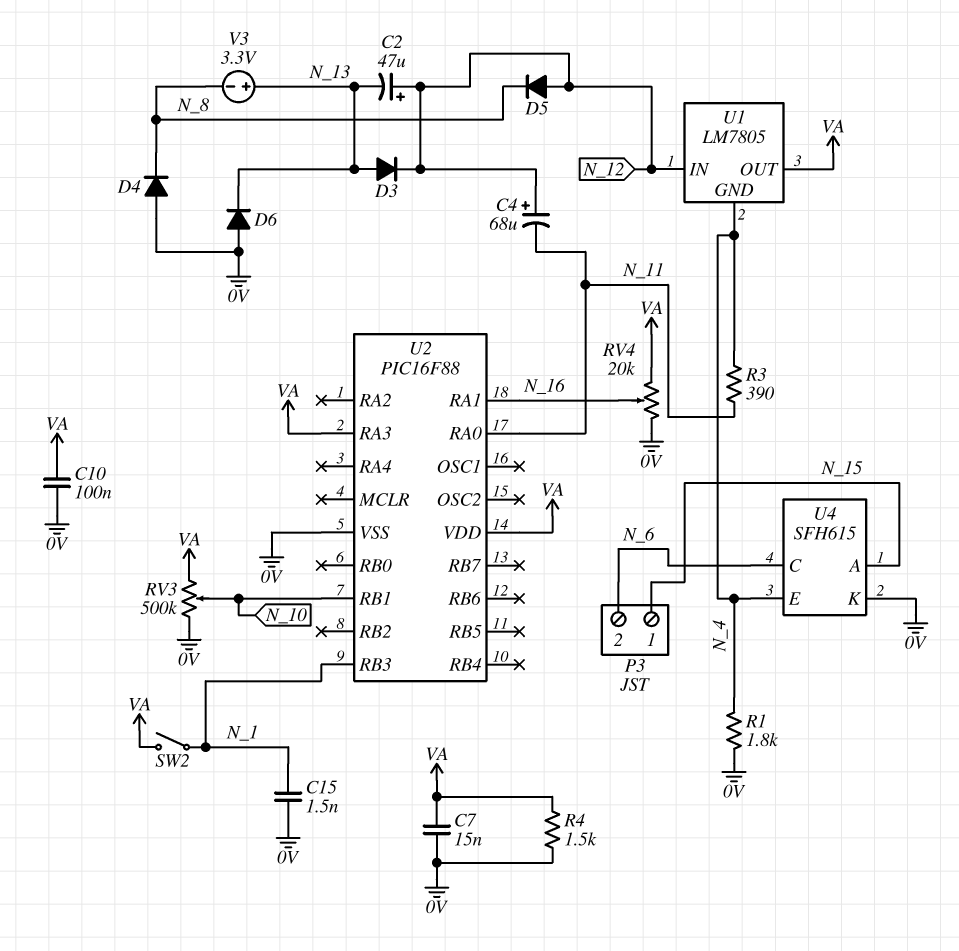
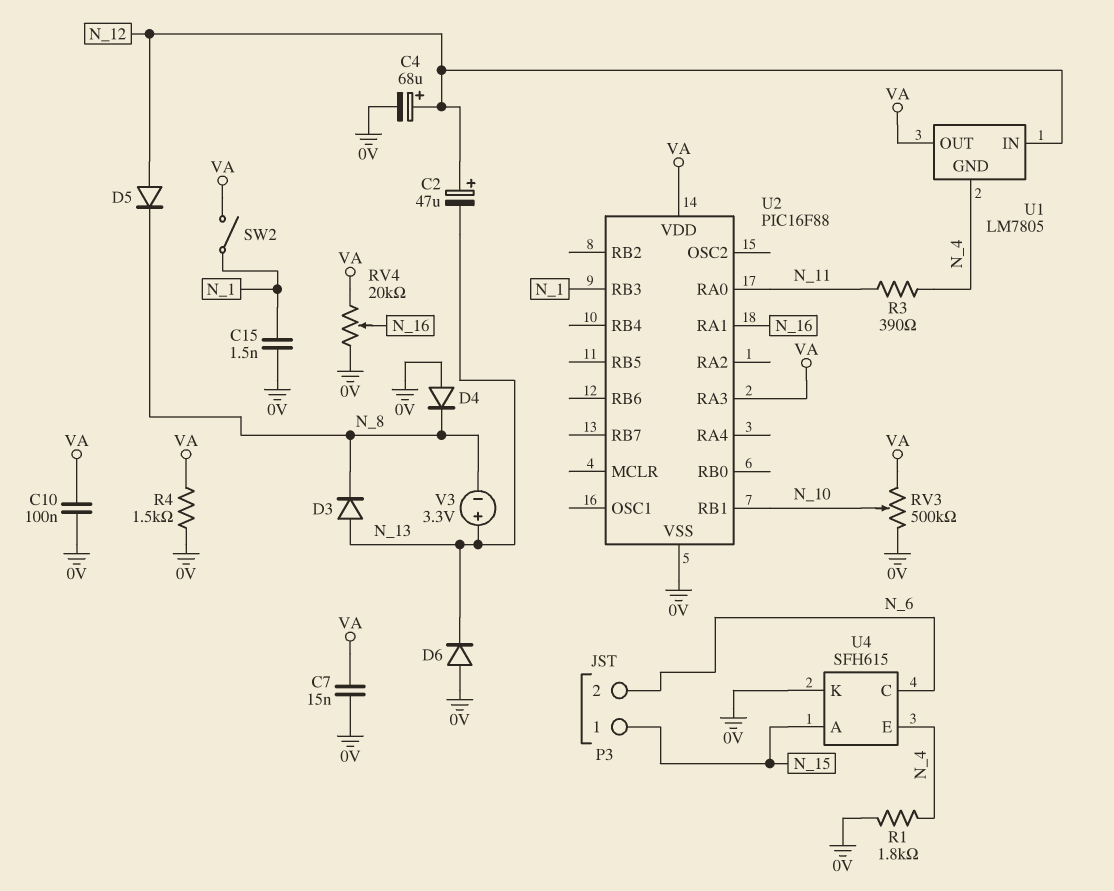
C4: 68uF (plus N_12, minus N_11) -> 68uF (plus N_12, minus 0V)
D3: diode (A N_13, K N_12) -> diode (A N_13, K N_8)

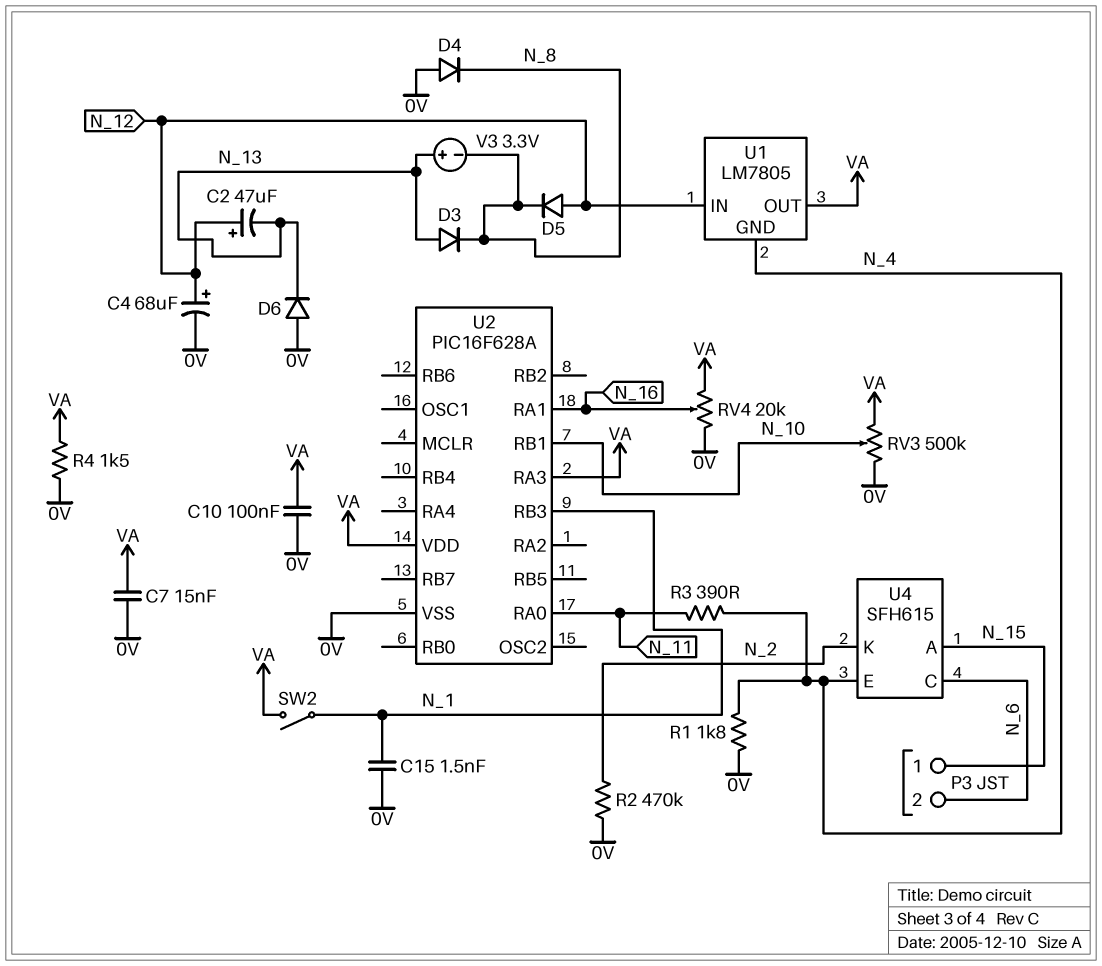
R2: none -> 470k (0V, N_2)
U2: PIC16F88 -> PIC16F628A
U4 pin K: 0V -> N_2

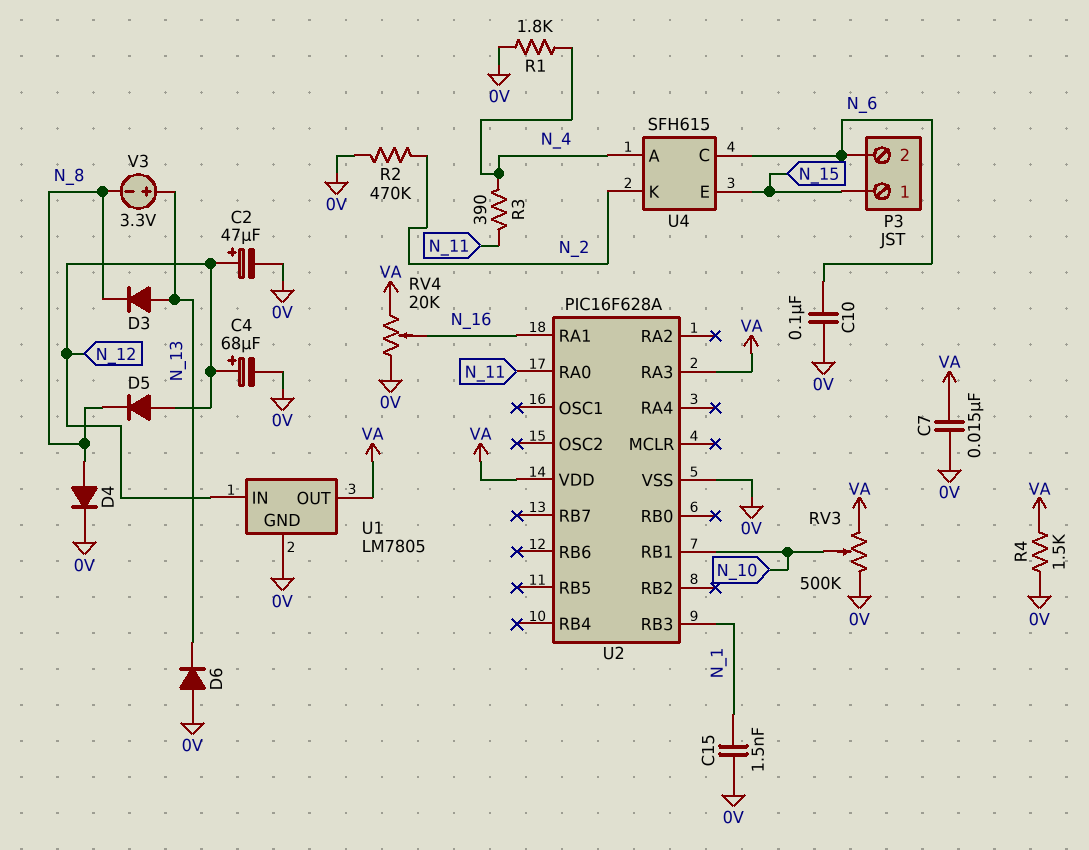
C2: 47uF (plus N_12, minus N_13) -> 47uF (plus N_12, minus 0V)
C10: 100nF (0V, VA) -> 100nF (0V, N_6)
D4: diode (A 0V, K N_8) -> diode (A N_8, K 0V)
SW2: switch (N_1, VA) -> none
U1 pin GND: N_4 -> 0V
U4 pin A: N_15 -> N_4
U4 pin E: N_4 -> N_15

